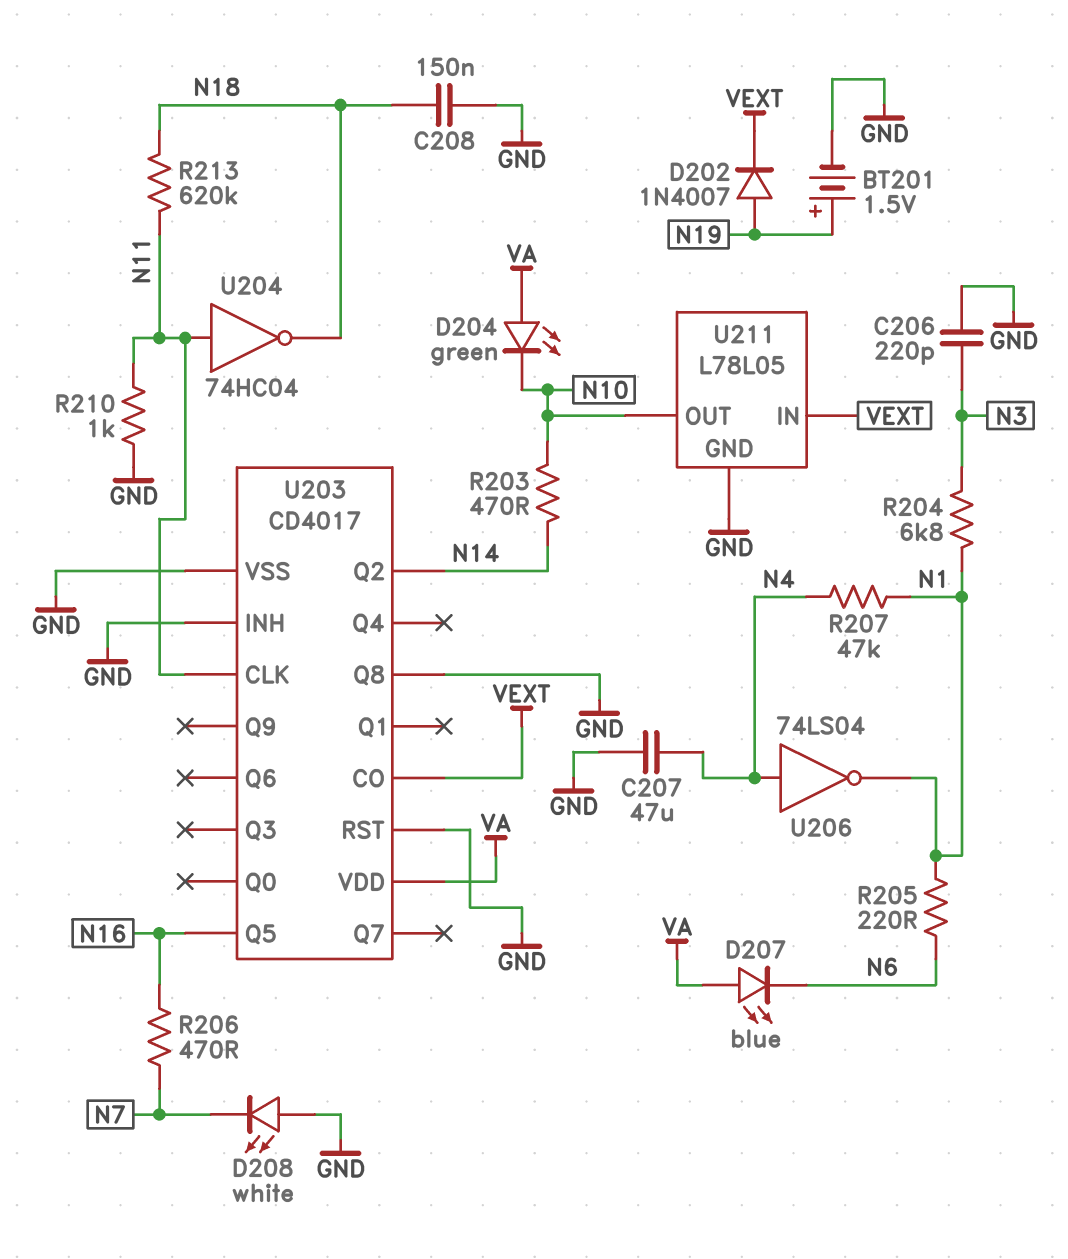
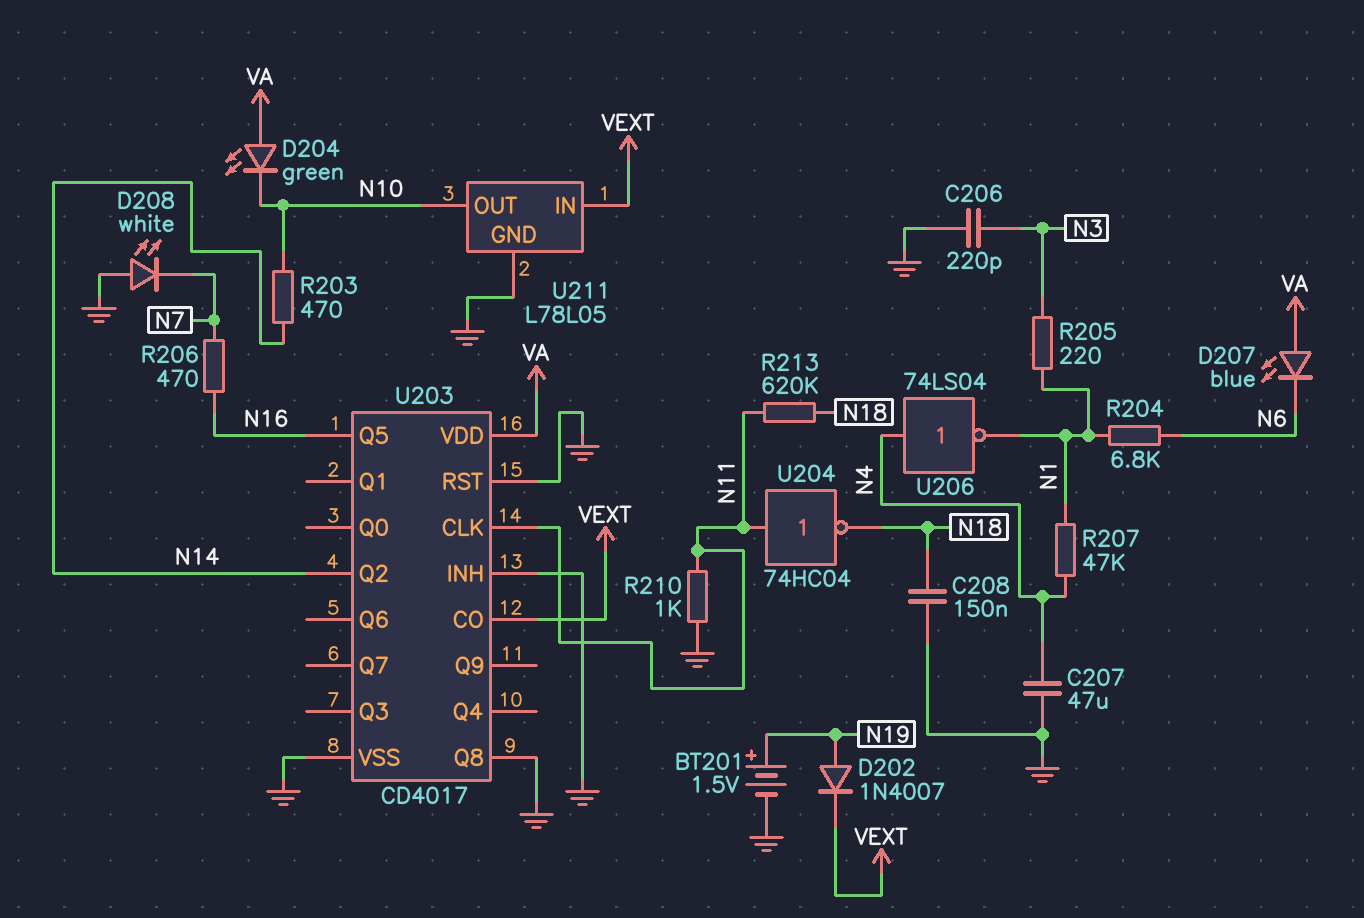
R204: 6.8k (N1, N3) -> 6.8k (N1, N6)
R205: 220 (N1, N6) -> 220 (N1, N3)

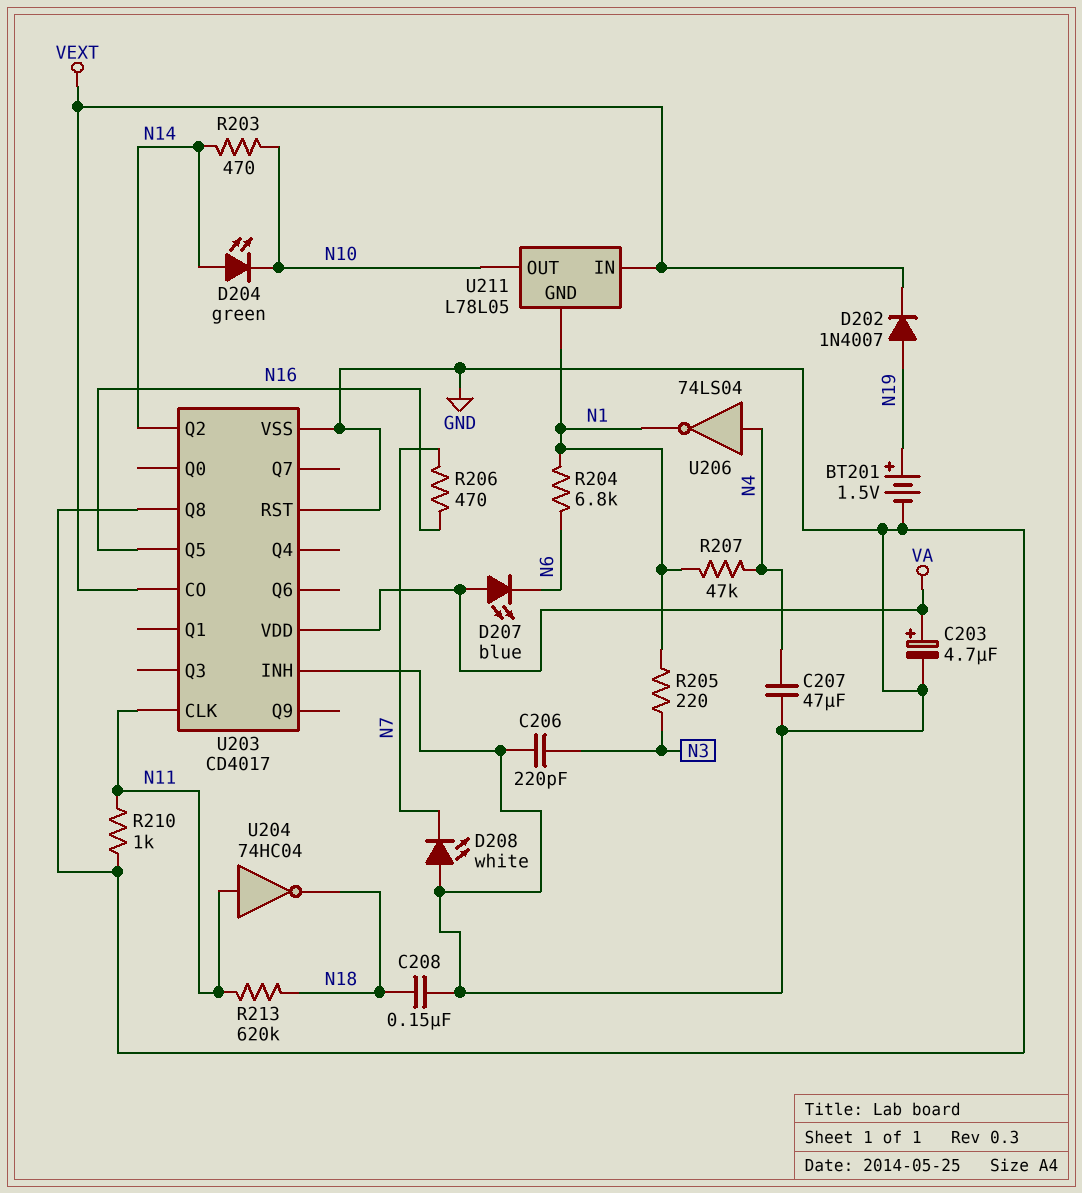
C203: none -> 4.7uF (plus VA, minus GND)
D204: LED green (A VA, K N10) -> LED green (A N14, K N10)
U211 pin GND: GND -> N1

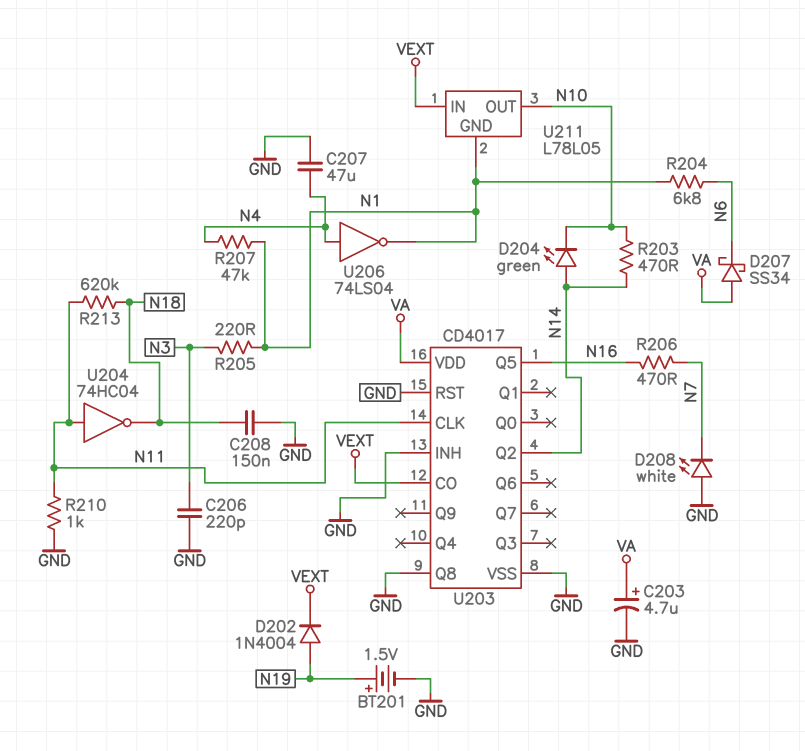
D202: diode 1N4007 (A N19, K VEXT) -> diode 1N4004 (A N19, K VEXT)
D207: LED blue (A VA, K N6) -> schottky SS34 (A VA, K N6)

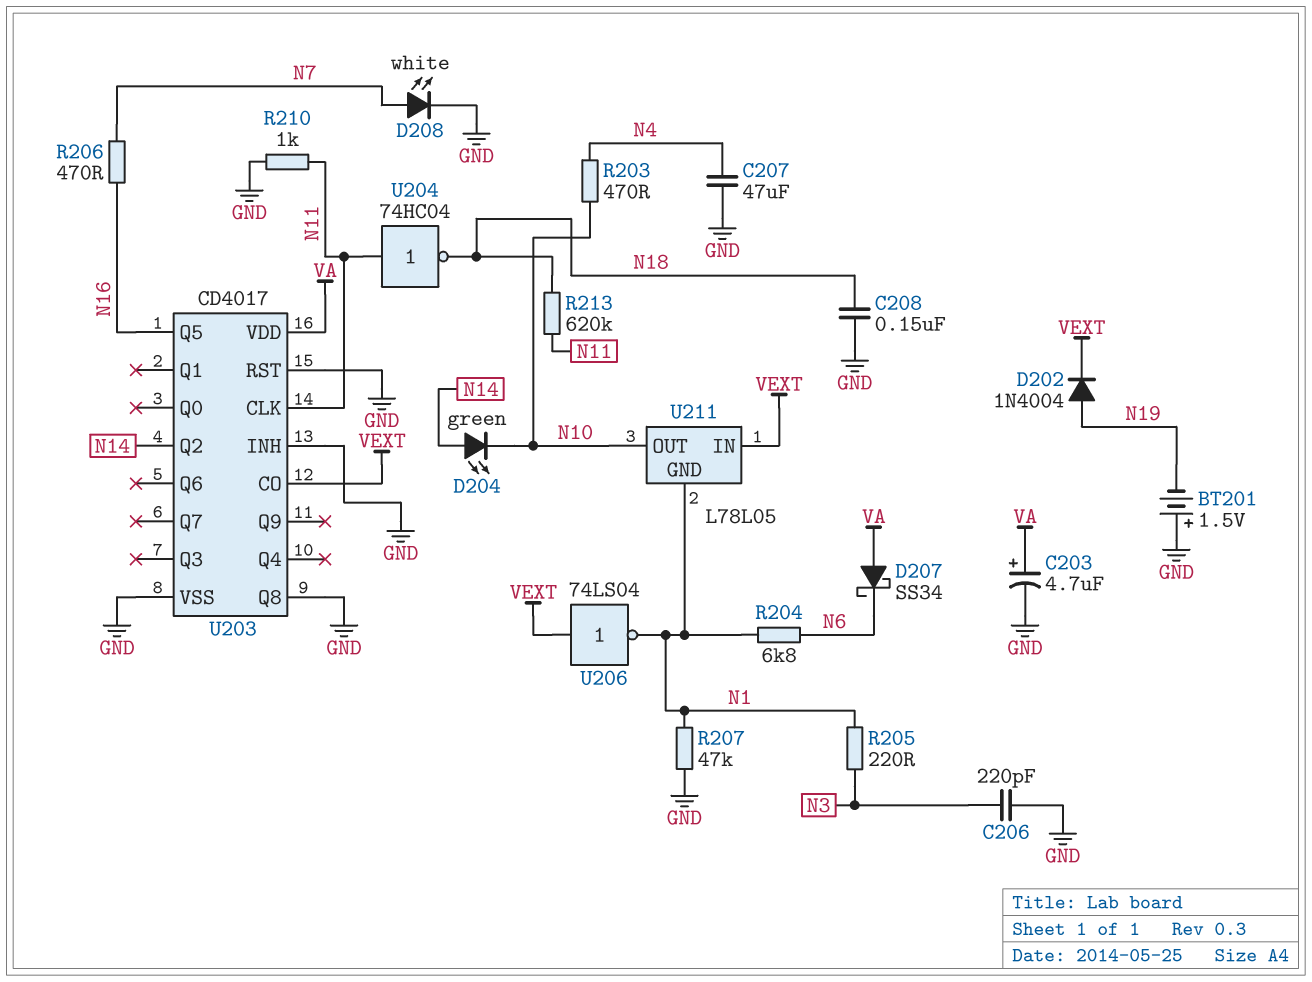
BT201: 1.5V (plus N19, minus GND) -> 1.5V (plus GND, minus N19)
D208: LED white (A GND, K N7) -> LED white (A N7, K GND)
R203: 470 (N10, N14) -> 470 (N4, N10)
R207: 47k (N1, N4) -> 47k (GND, N1)
U206: NOT 74LS04 (in N4, out N1) -> NOT 74LS04 (in VEXT, out N1)

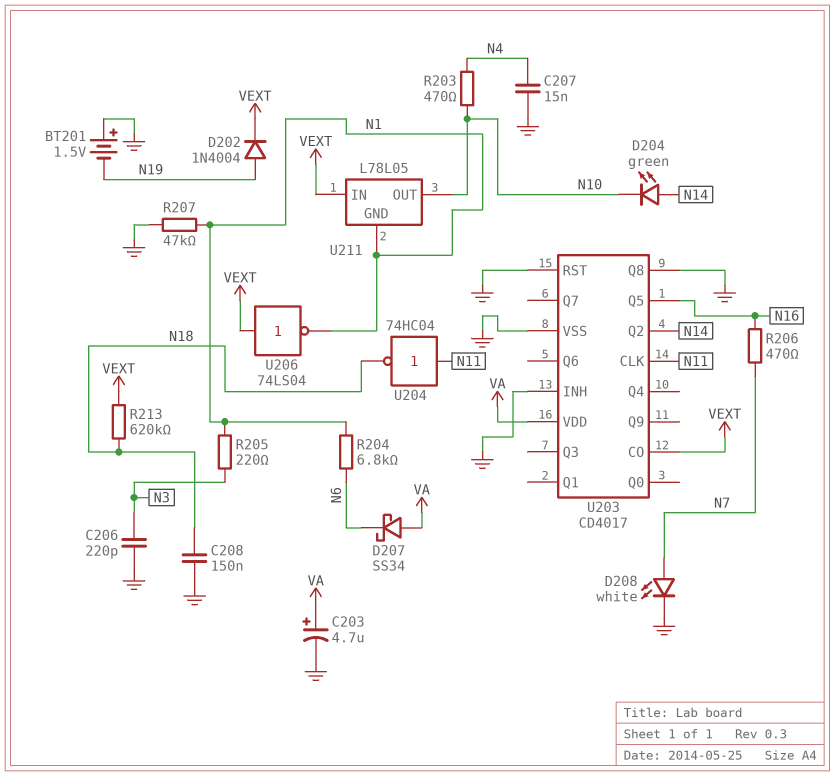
C207: 47uF (GND, N4) -> 15nF (GND, N4)
R210: 1k (GND, N11) -> none
R213: 620k (N11, N18) -> 620k (N18, VEXT)

